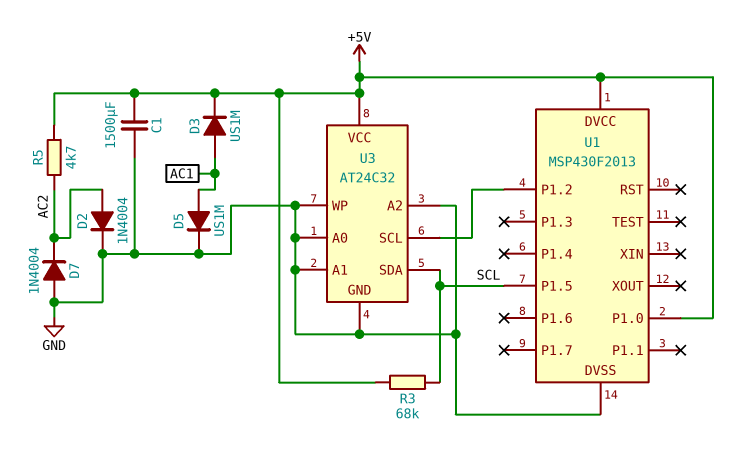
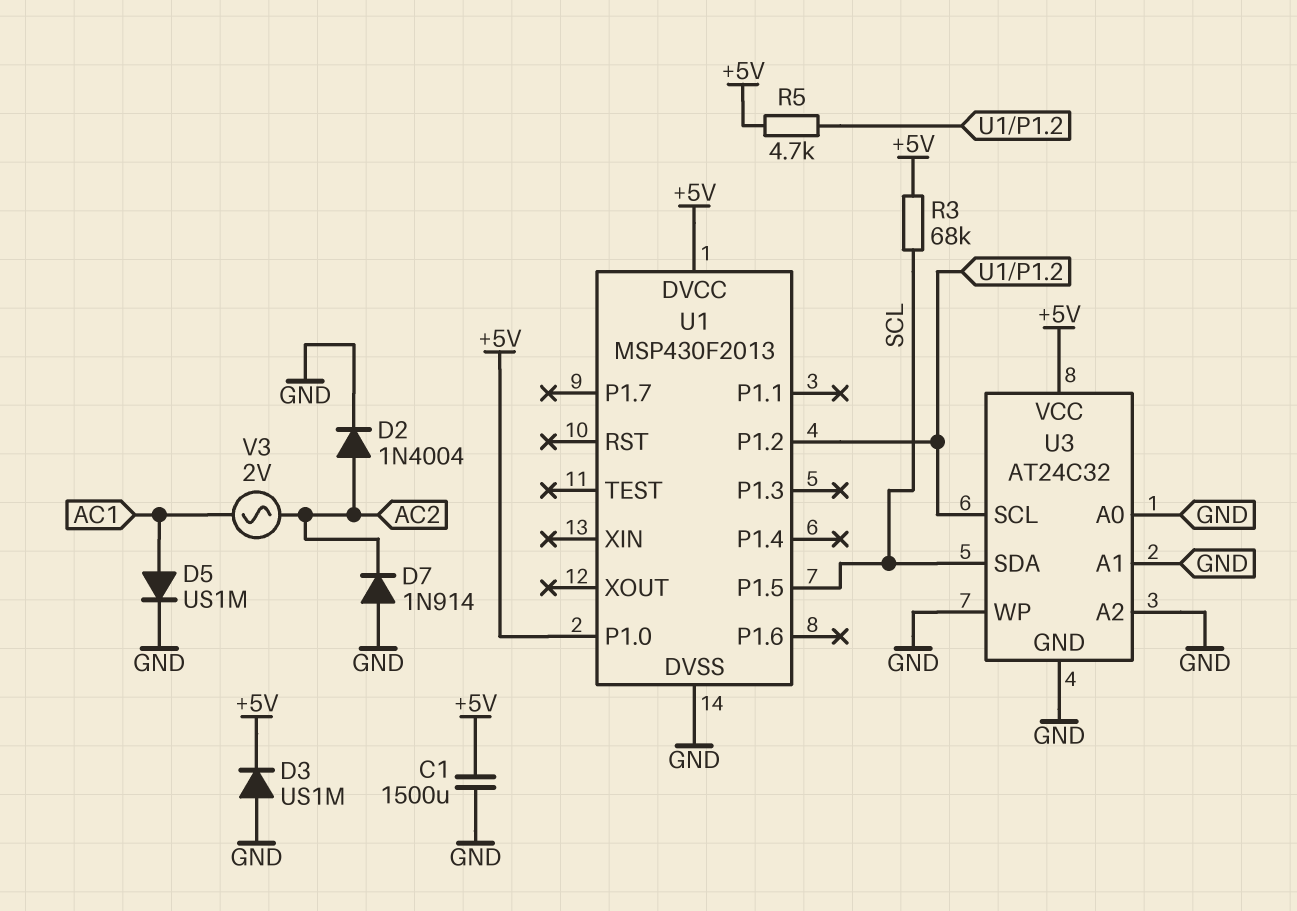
D3: diode US1M (A AC1, K +5V) -> diode US1M (A GND, K +5V)
D7: diode 1N4004 (A GND, K AC2) -> diode 1N914 (A GND, K AC2)
R5: 4.7k (+5V, AC2) -> 4.7k (+5V, U1/P1.2)
V3: none -> AC 2V (AC1, AC2)

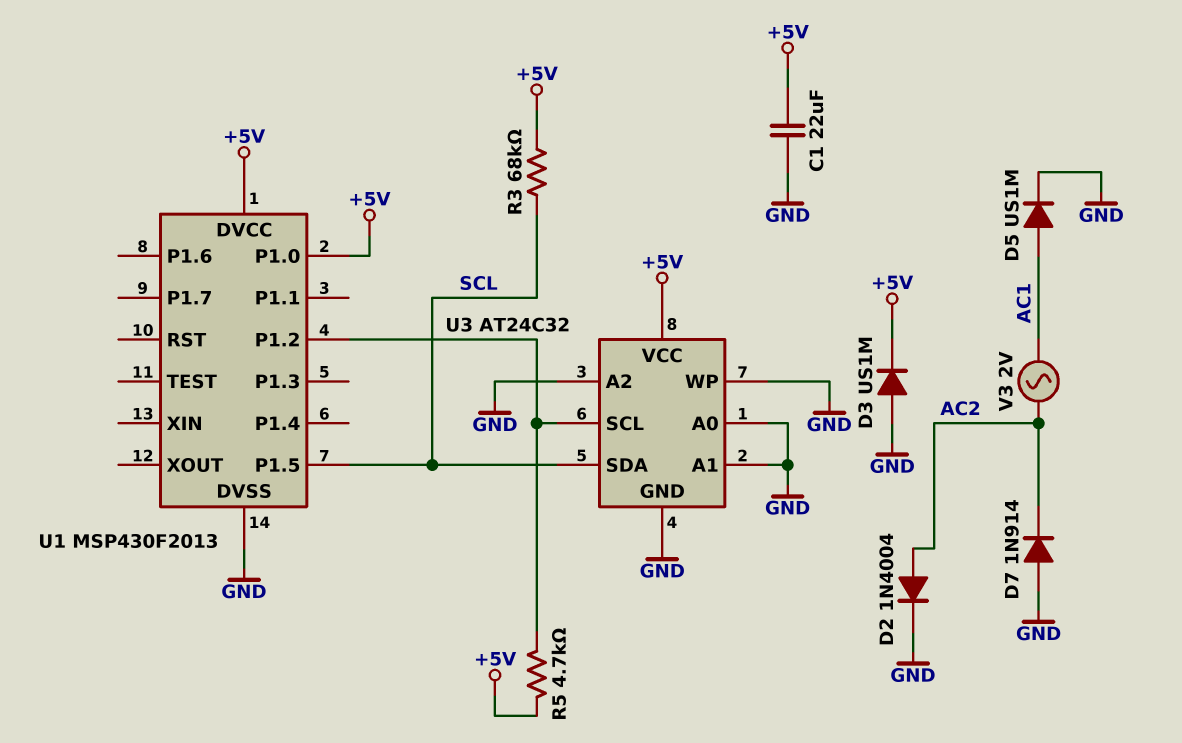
C1: 1500uF (+5V, GND) -> 22uF (+5V, GND)

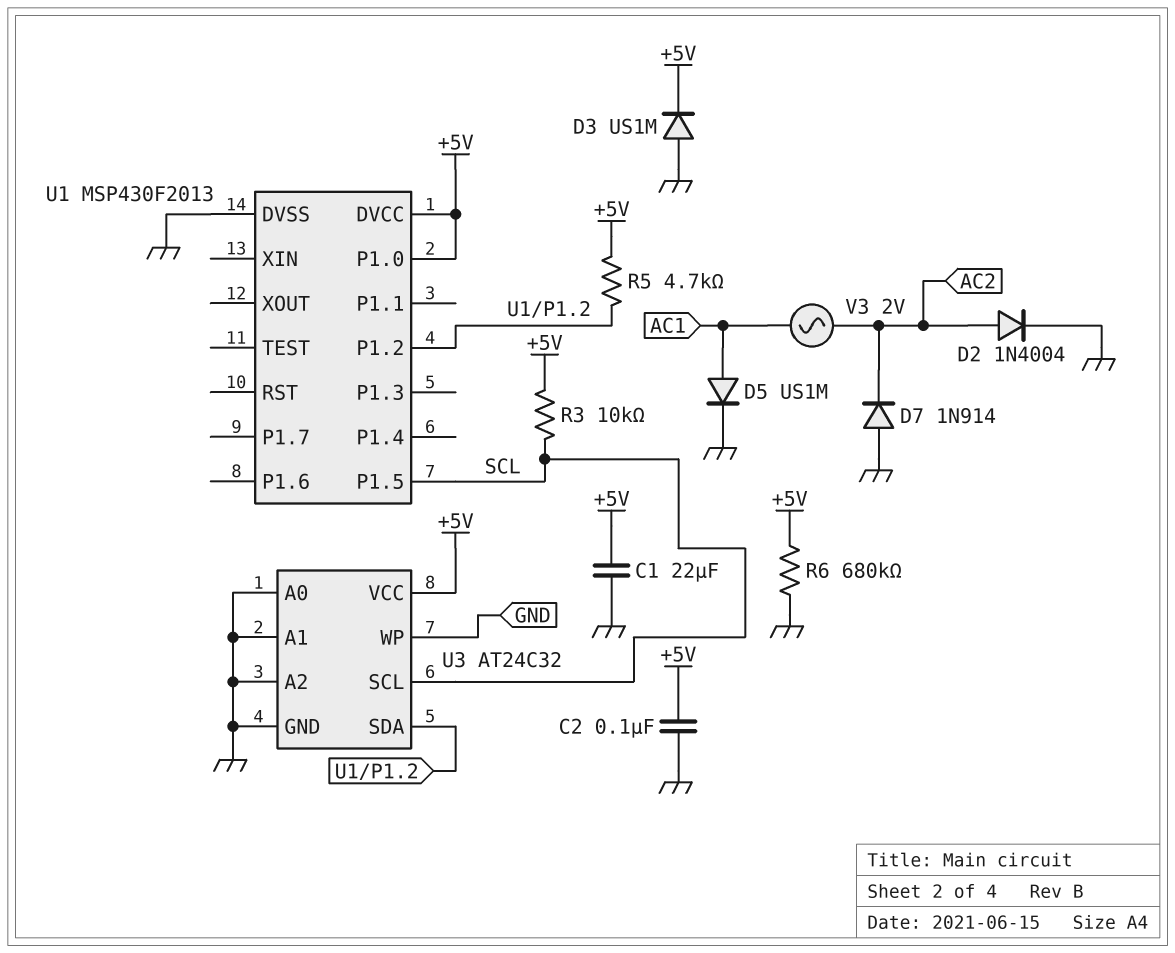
C2: none -> 100nF (+5V, GND)
R3: 68k (+5V, SCL) -> 10k (+5V, SCL)
R6: none -> 680k (+5V, GND)
U3 pin SCL: U1/P1.2 -> SCL
U3 pin SDA: SCL -> U1/P1.2

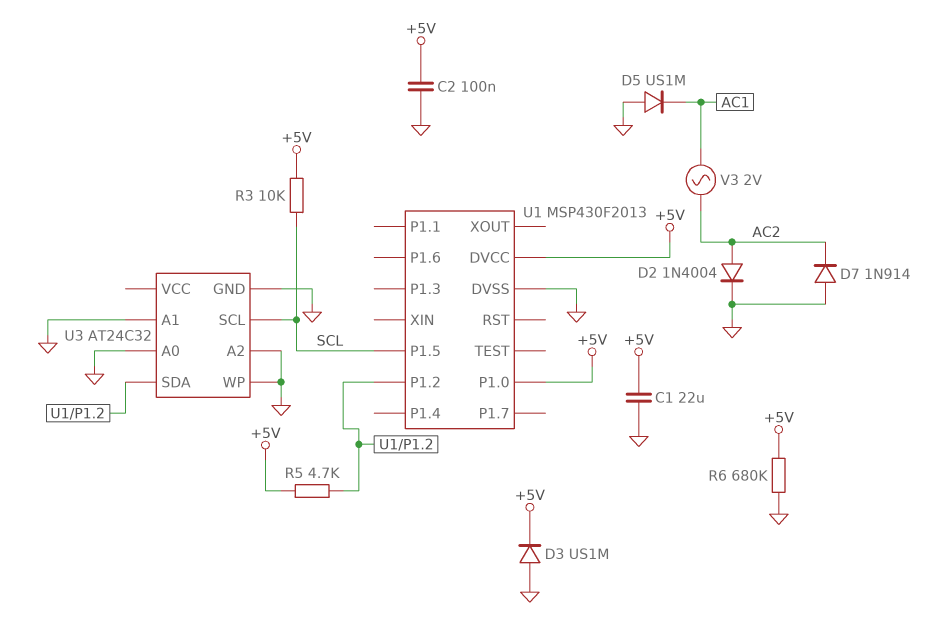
D5: diode US1M (A AC1, K GND) -> diode US1M (A GND, K AC1)
U3 pin VCC: +5V -> none

